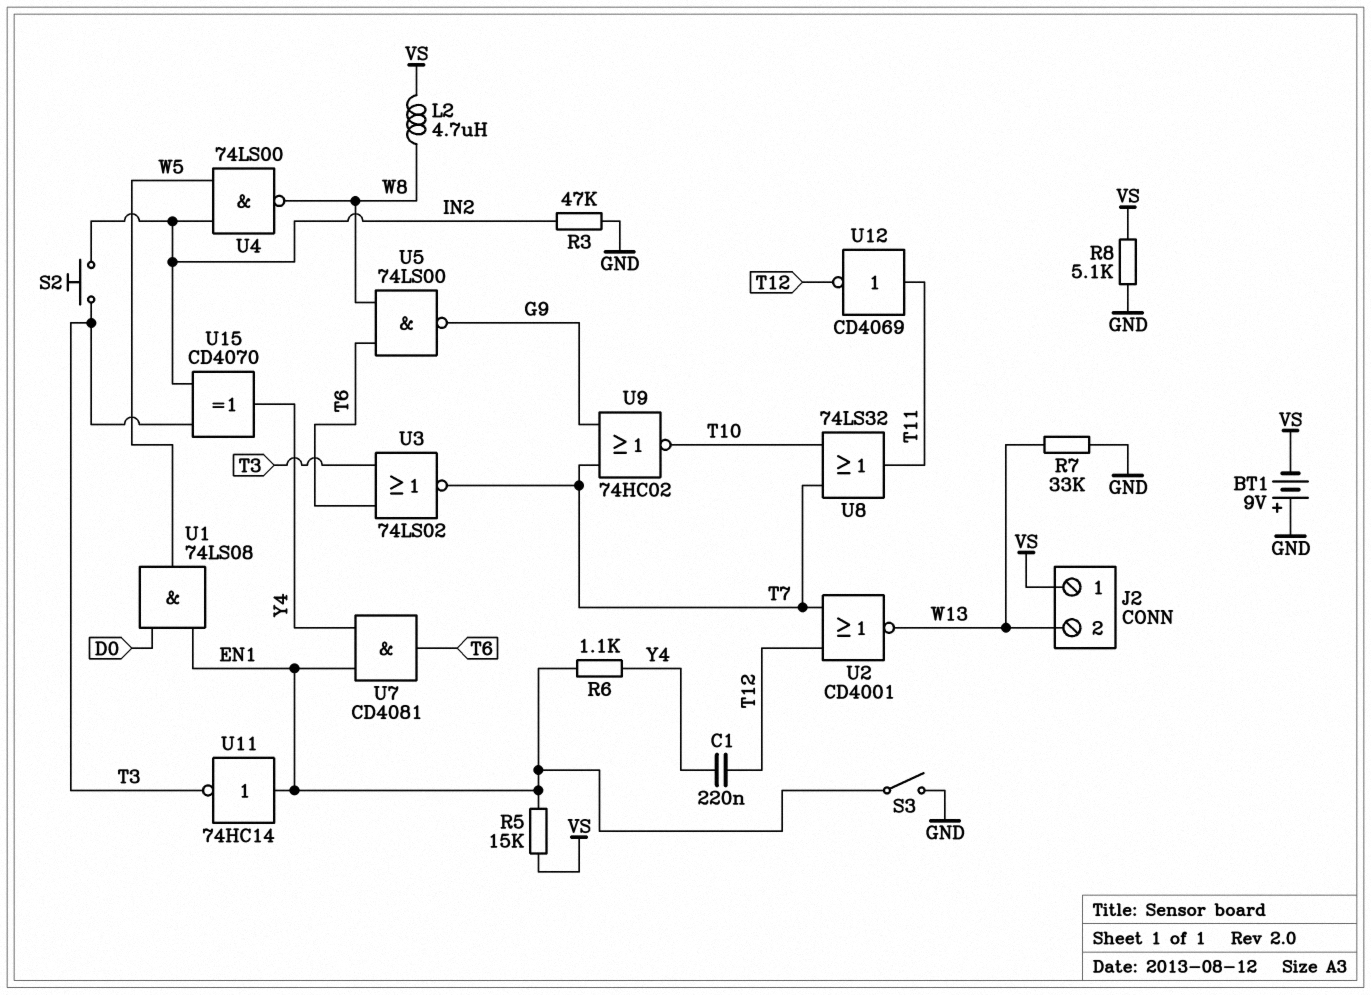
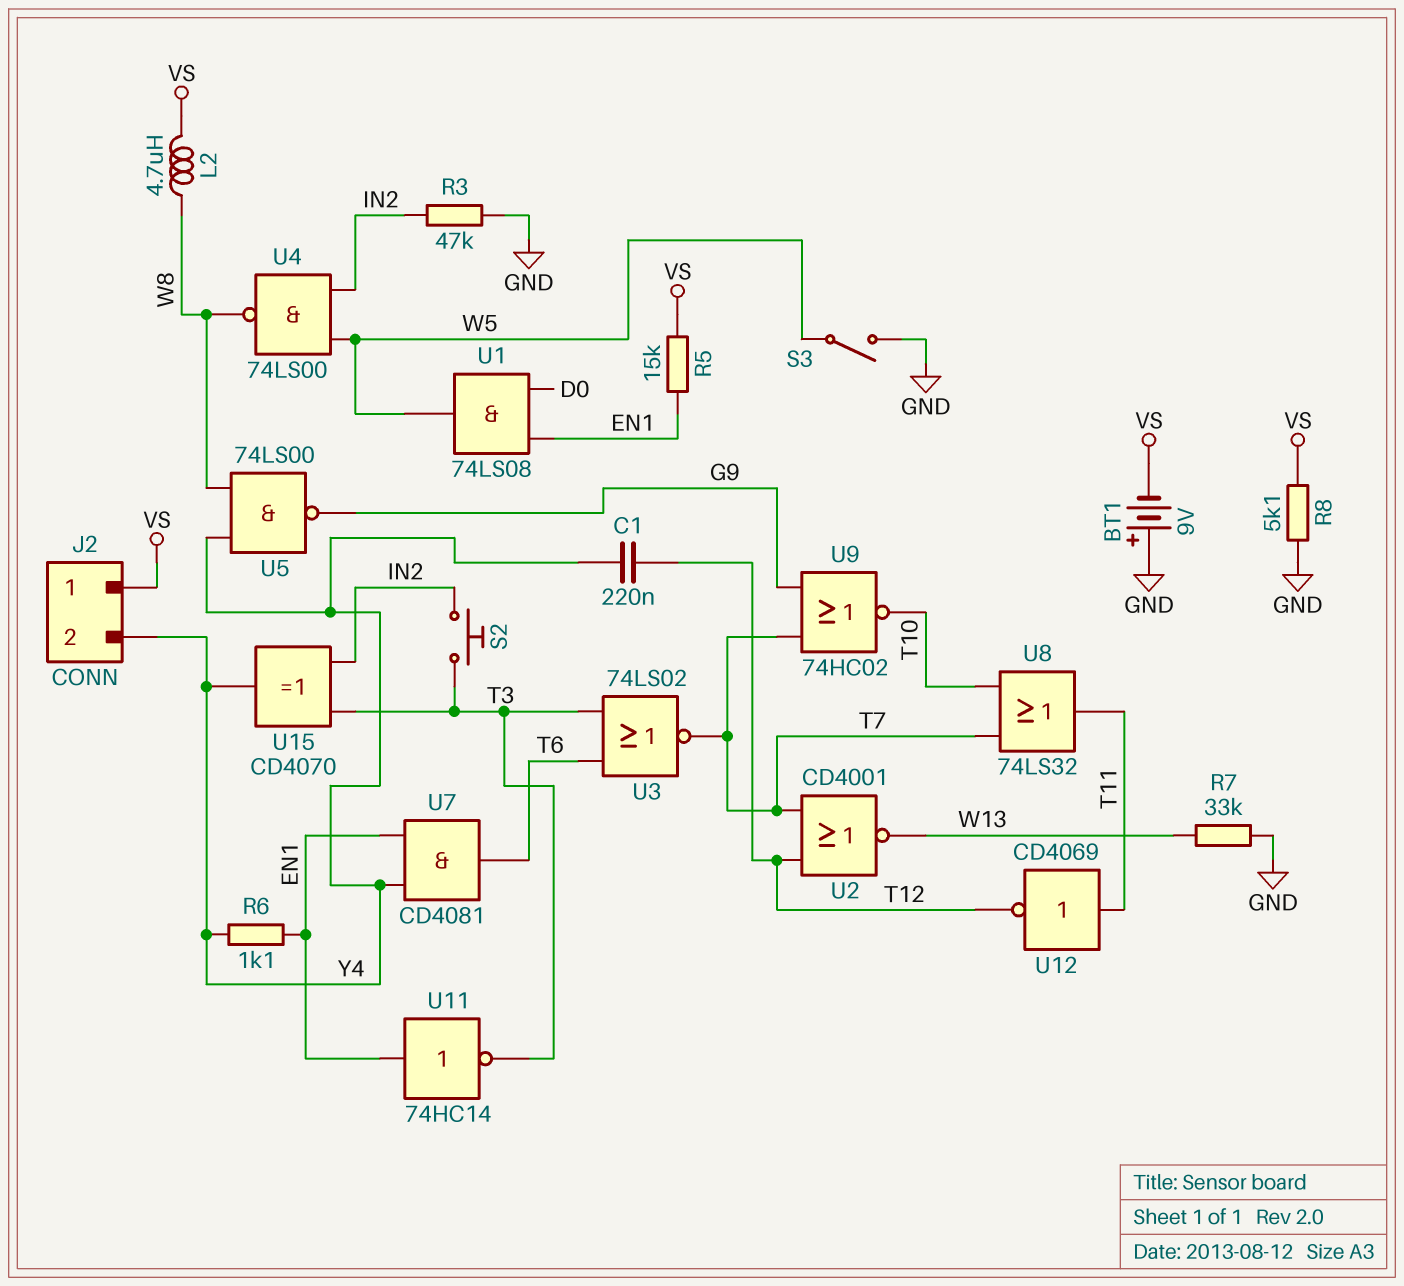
J2 pin 2: W13 -> Y4
S3: switch (EN1, GND) -> switch (GND, W5)
U5: NAND 74LS00 (in T6, in W8, out G9) -> NAND 74LS00 (in W8, in Y4, out G9)

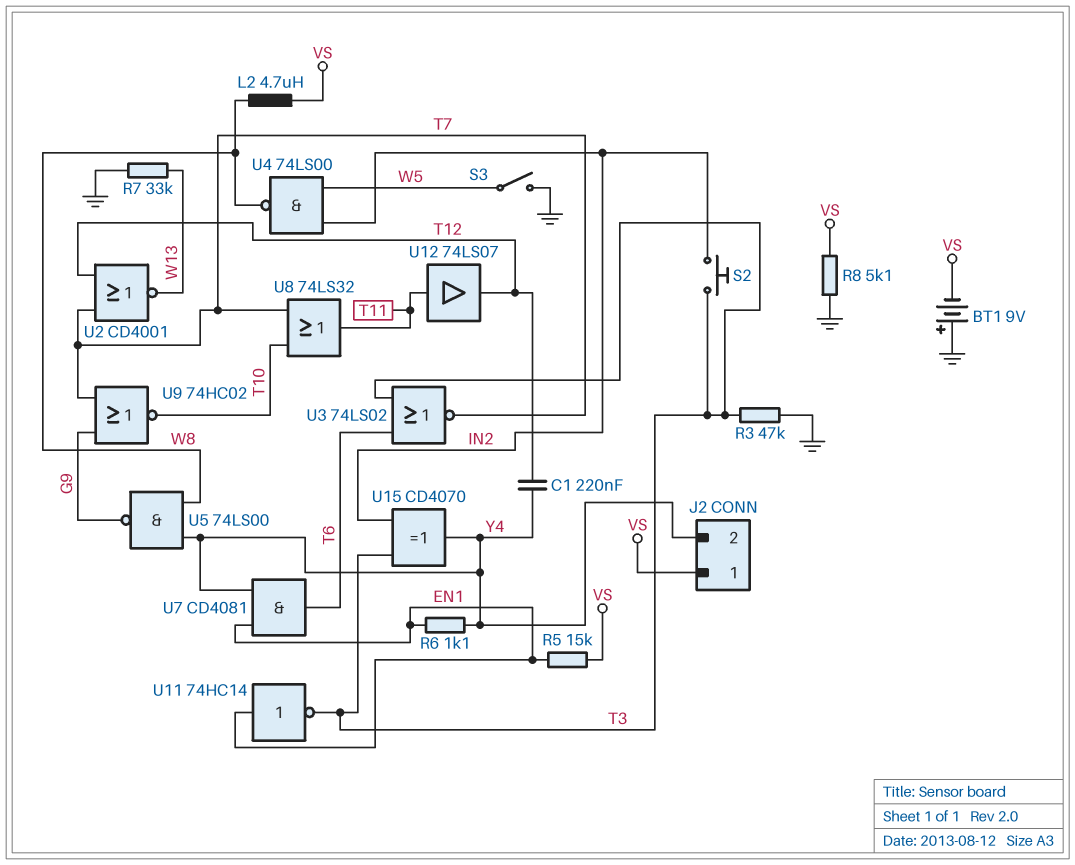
R3: 47k (GND, IN2) -> 47k (GND, T3)
U1: AND 74LS08 (in D0, in EN1, out W5) -> none
U12: NOT CD4069 (in T11, out T12) -> buffer 74LS07 (in T11, out T12)

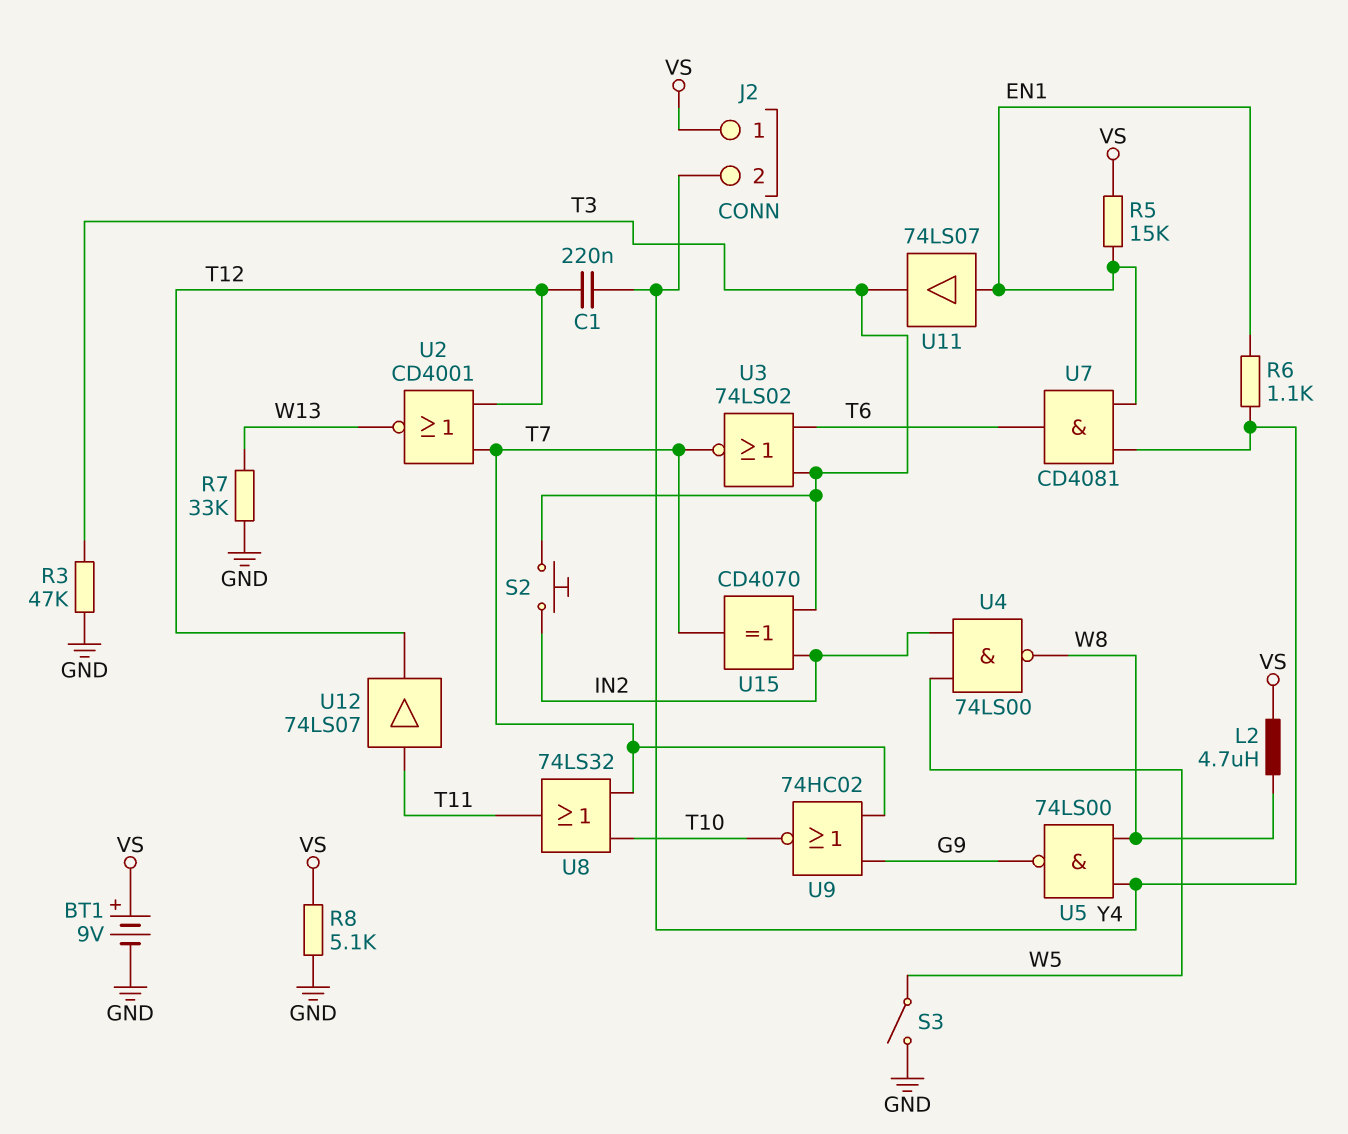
BT1: 9V (plus GND, minus VS) -> 9V (plus VS, minus GND)
U11: NOT 74HC14 (in EN1, out T3) -> buffer 74LS07 (in EN1, out T3)
U15: XOR CD4070 (in IN2, in T3, out Y4) -> XOR CD4070 (in IN2, in T3, out T7)

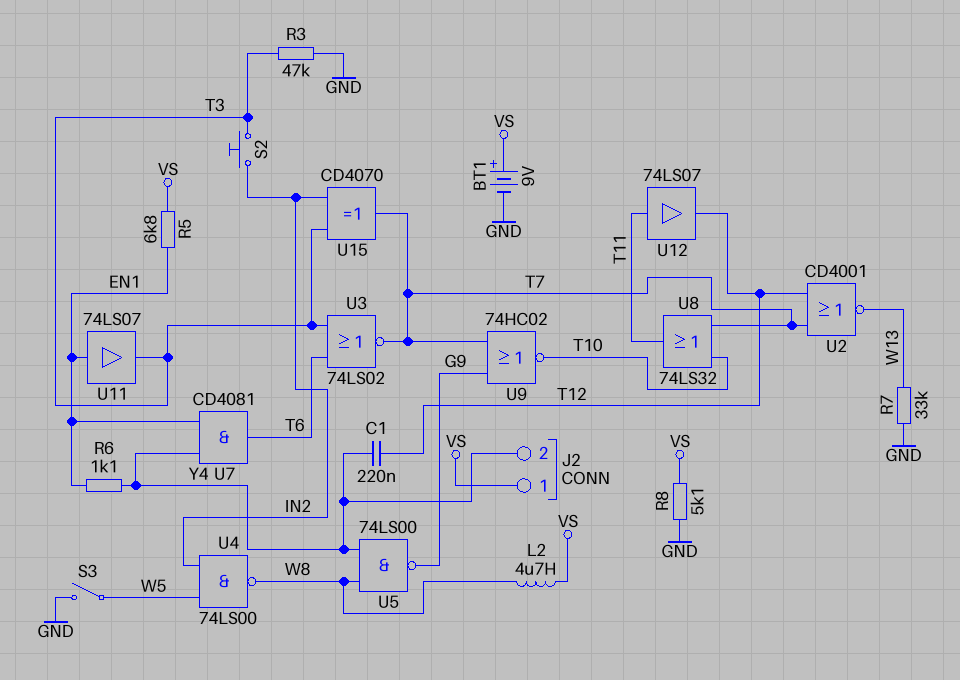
R5: 15k (EN1, VS) -> 6.8k (EN1, VS)

